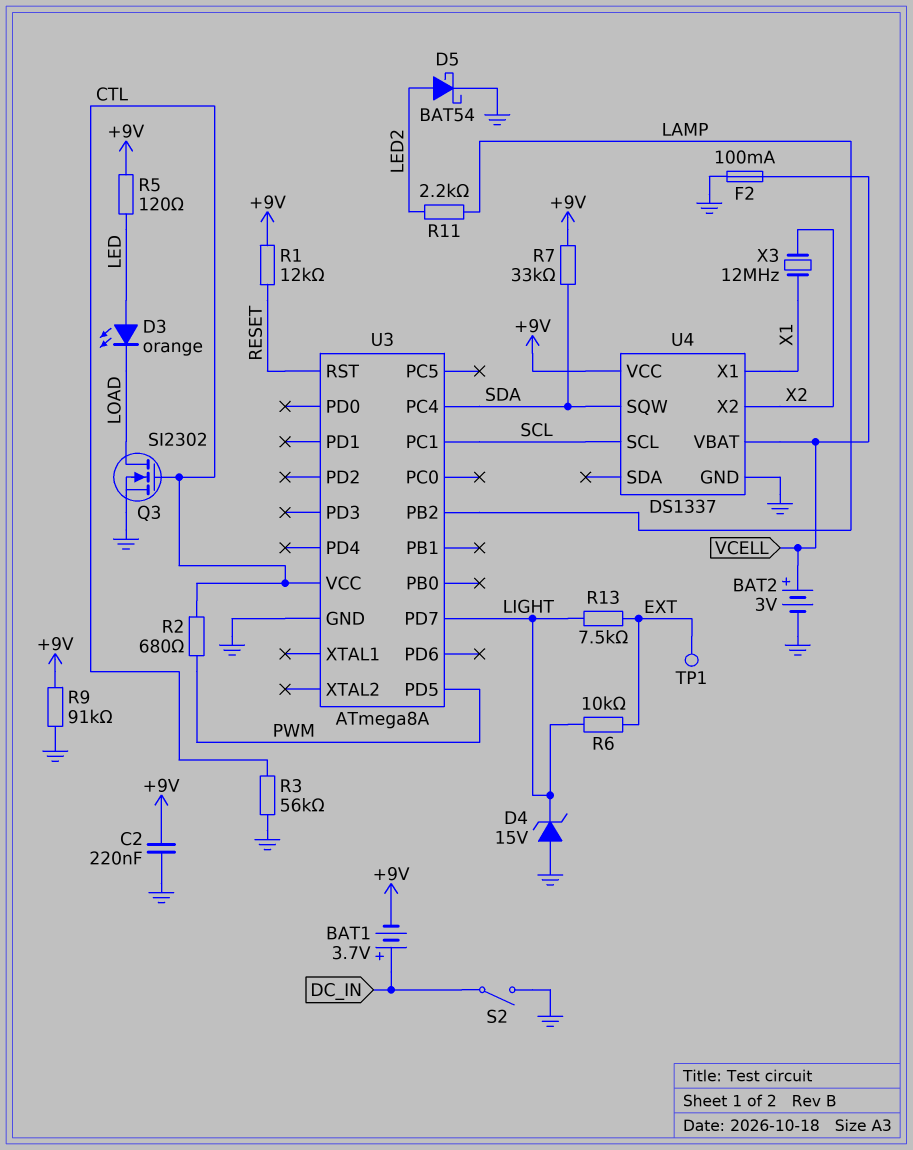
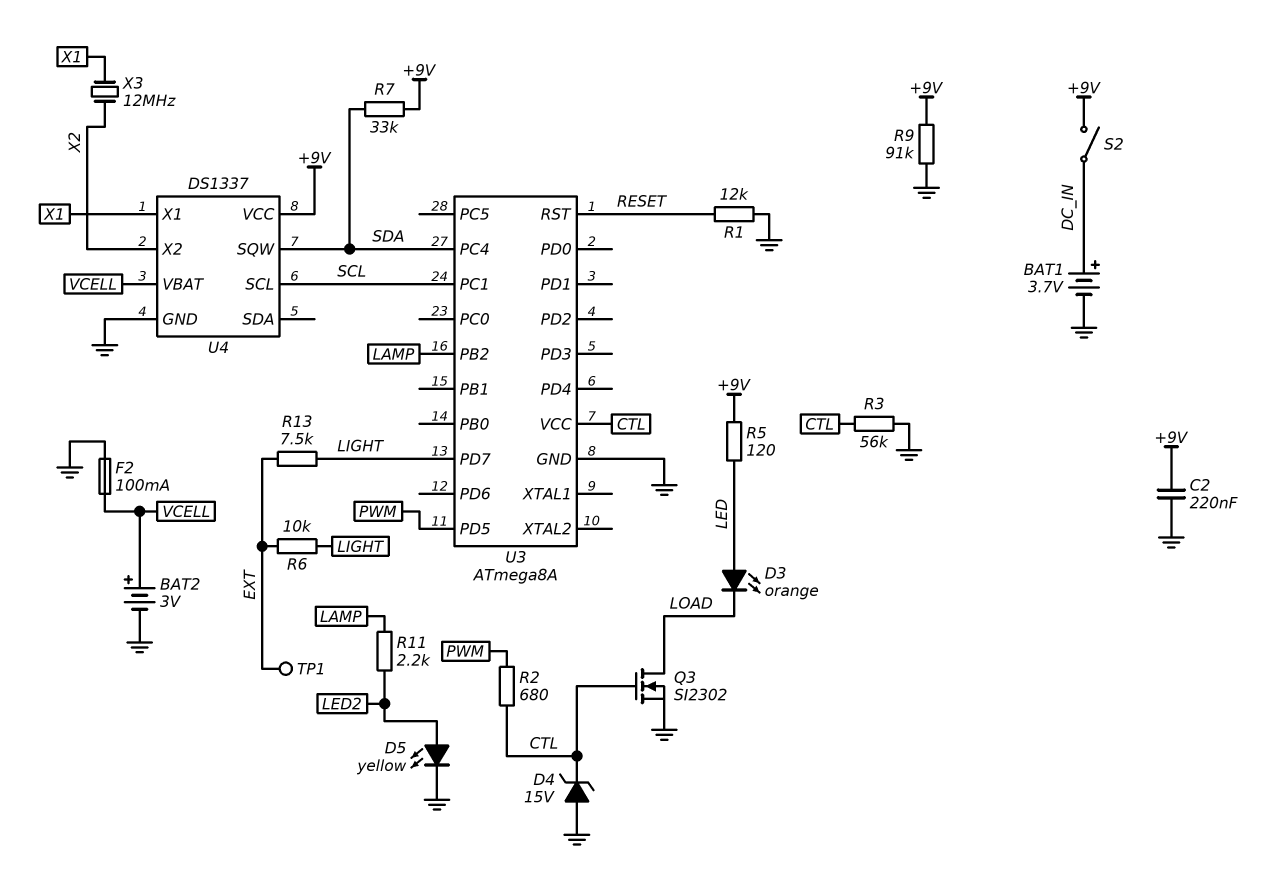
BAT1: 3.7V (plus DC_IN, minus +9V) -> 3.7V (plus DC_IN, minus GND)
D4: zener 15V (A GND, K LIGHT) -> zener 15V (A GND, K CTL)
D5: schottky BAT54 (A LED2, K GND) -> LED yellow (A LED2, K GND)
R1: 12k (+9V, RESET) -> 12k (GND, RESET)
S2: switch (DC_IN, GND) -> switch (+9V, DC_IN)

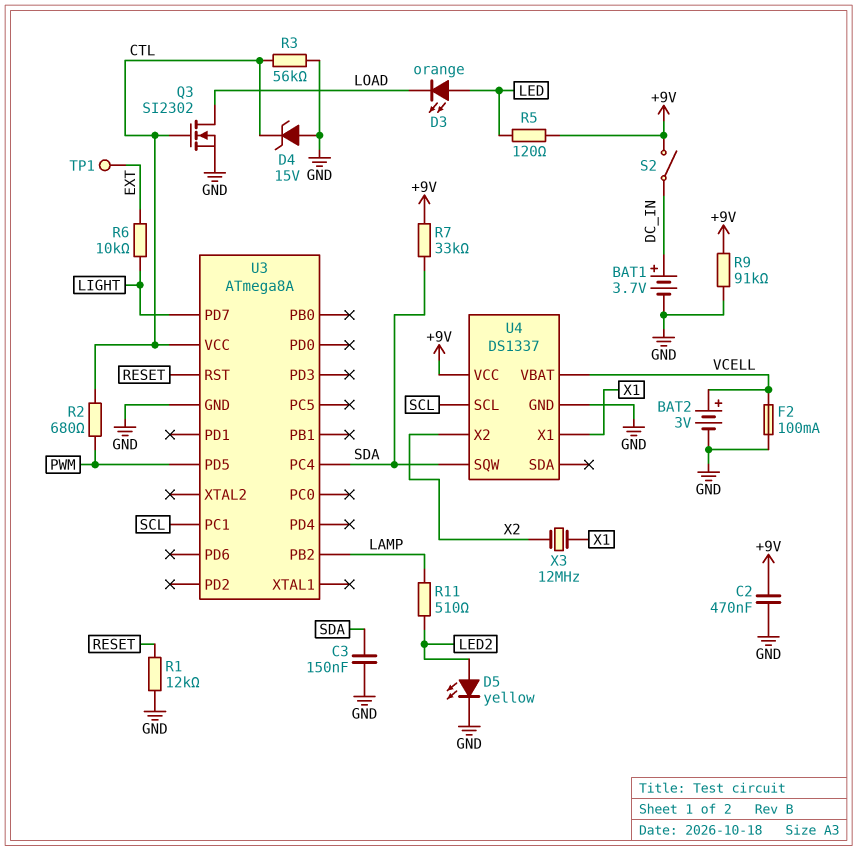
C2: 220nF (+9V, GND) -> 470nF (+9V, GND)
C3: none -> 150nF (GND, SDA)
R11: 2.2k (LAMP, LED2) -> 510 (LAMP, LED2)
R13: 7.5k (EXT, LIGHT) -> none

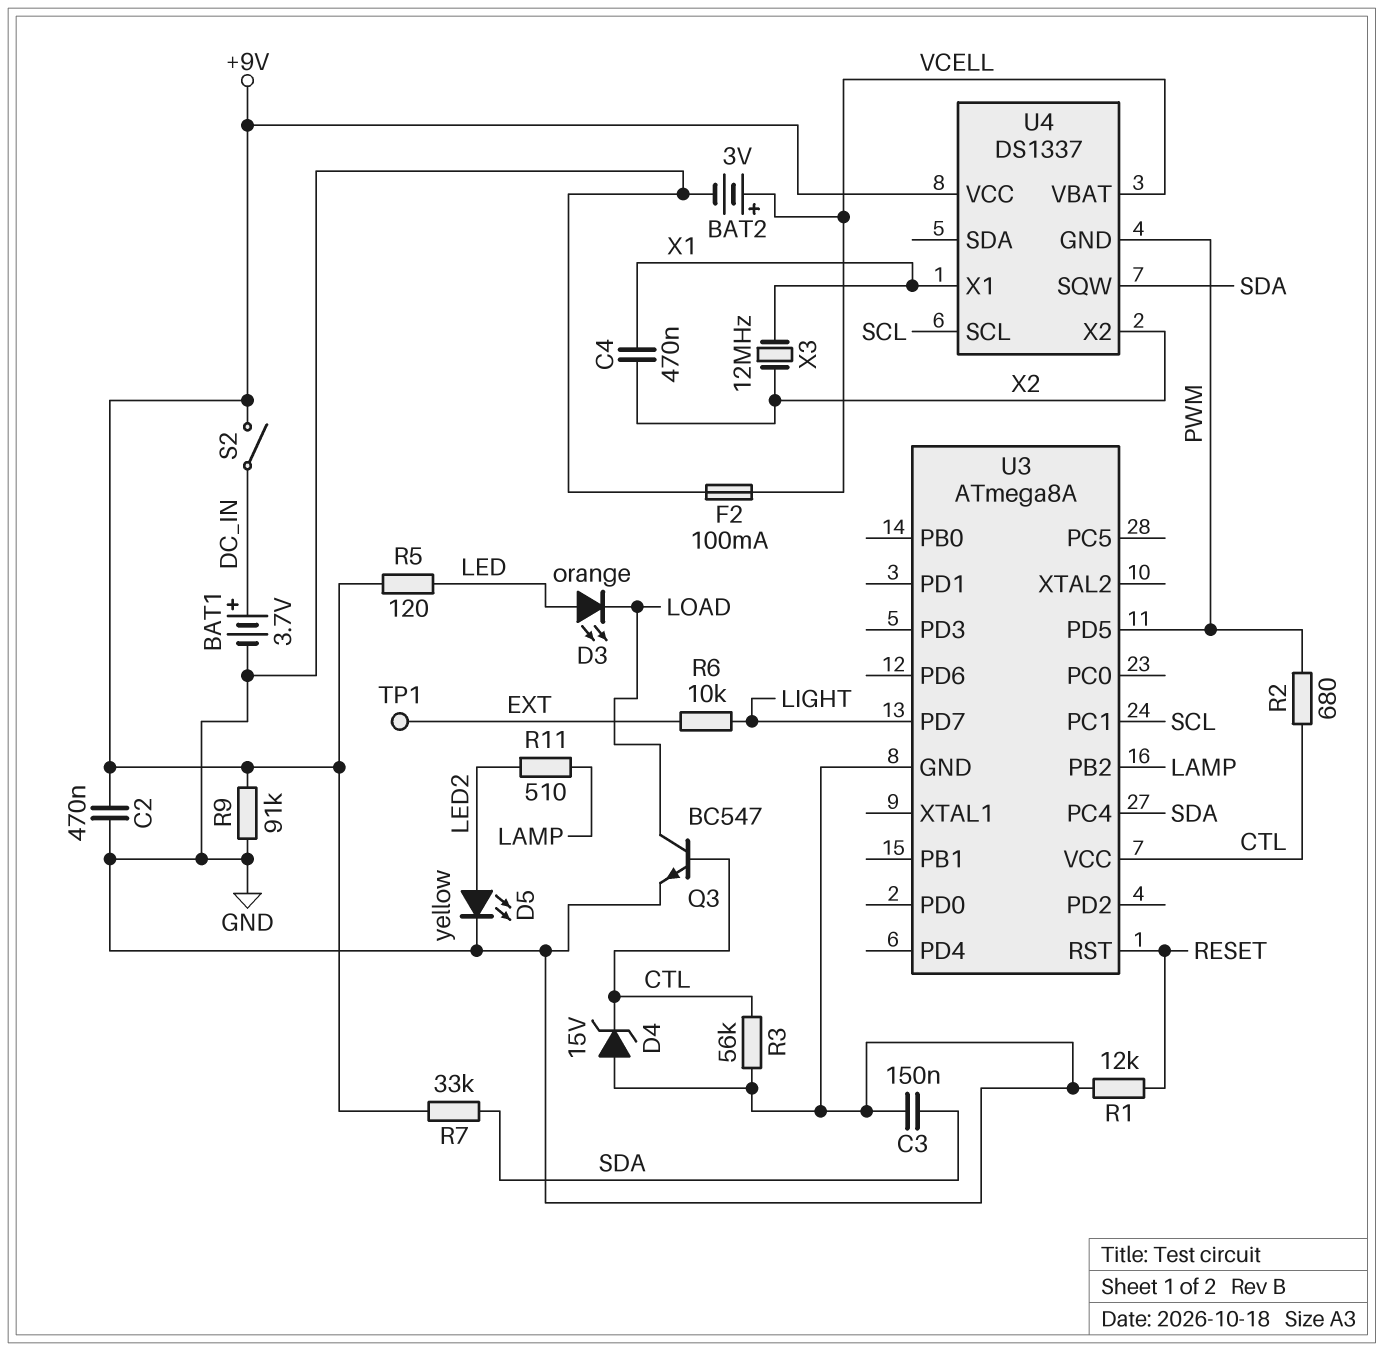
C4: none -> 470nF (X1, X2)
Q3: NMOS SI2302 (G CTL, D LOAD, S GND) -> NPN BC547 (B CTL, C LOAD, E GND)
U4 pin GND: GND -> PWM

